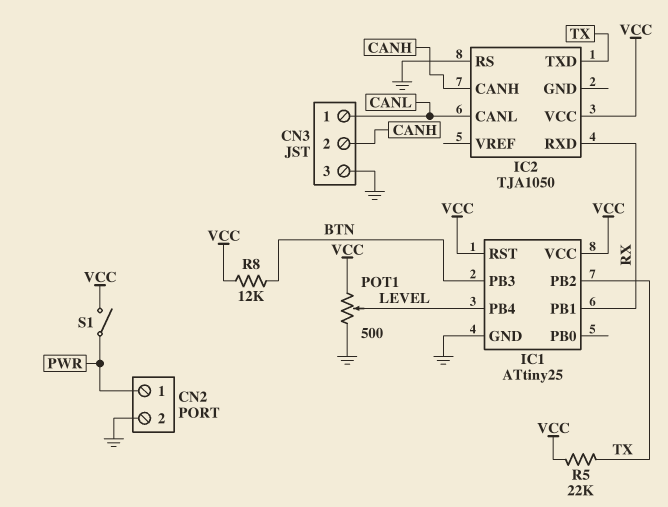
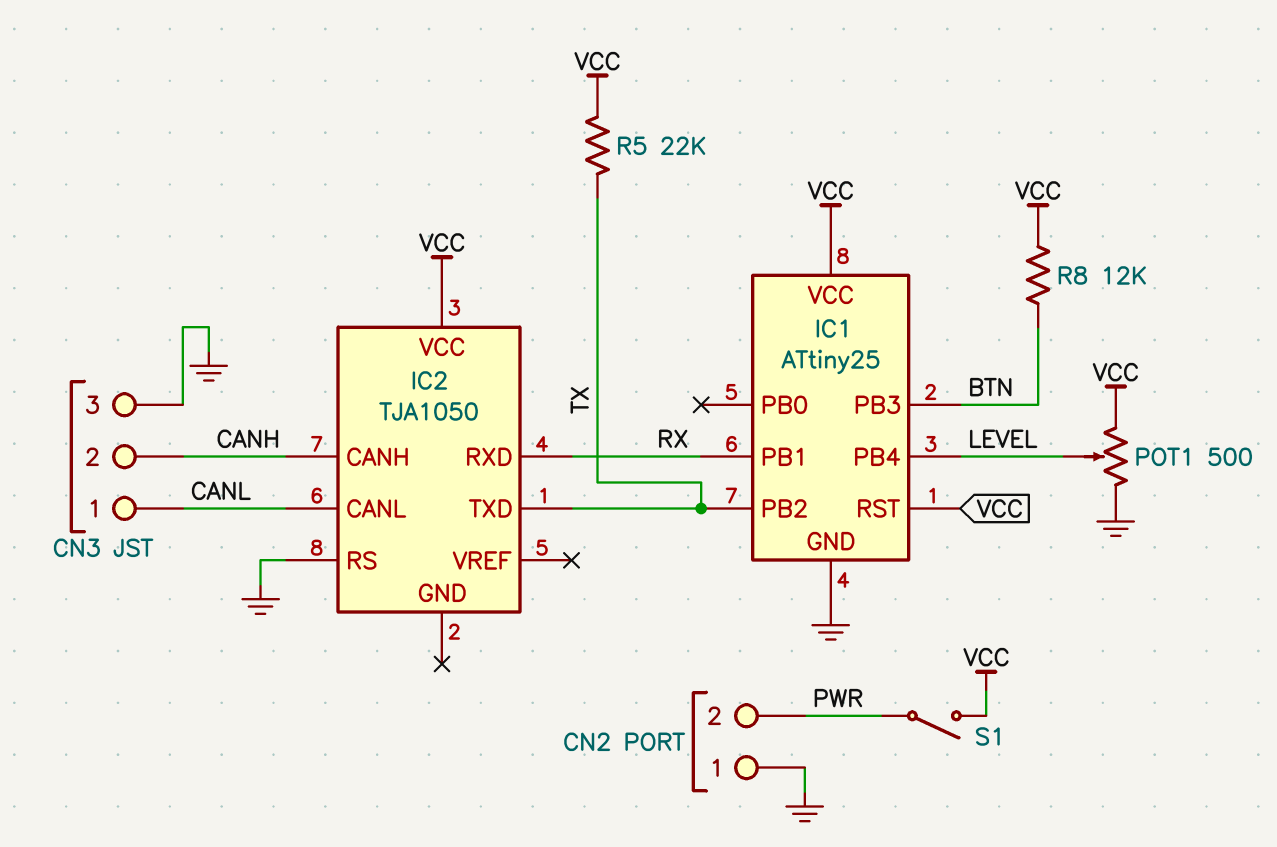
CN2 pin 1: PWR -> GND
CN2 pin 2: GND -> PWR

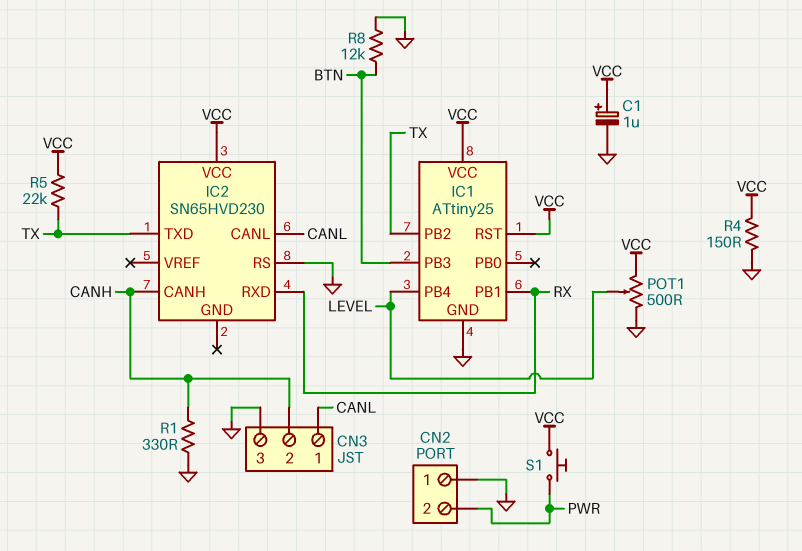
C1: none -> 1uF (plus VCC, minus GND)
IC2: TJA1050 -> SN65HVD230
R1: none -> 330 (CANH, GND)
R4: none -> 150 (GND, VCC)
R8: 12k (BTN, VCC) -> 12k (BTN, GND)
S1: switch (PWR, VCC) -> button (PWR, VCC)

